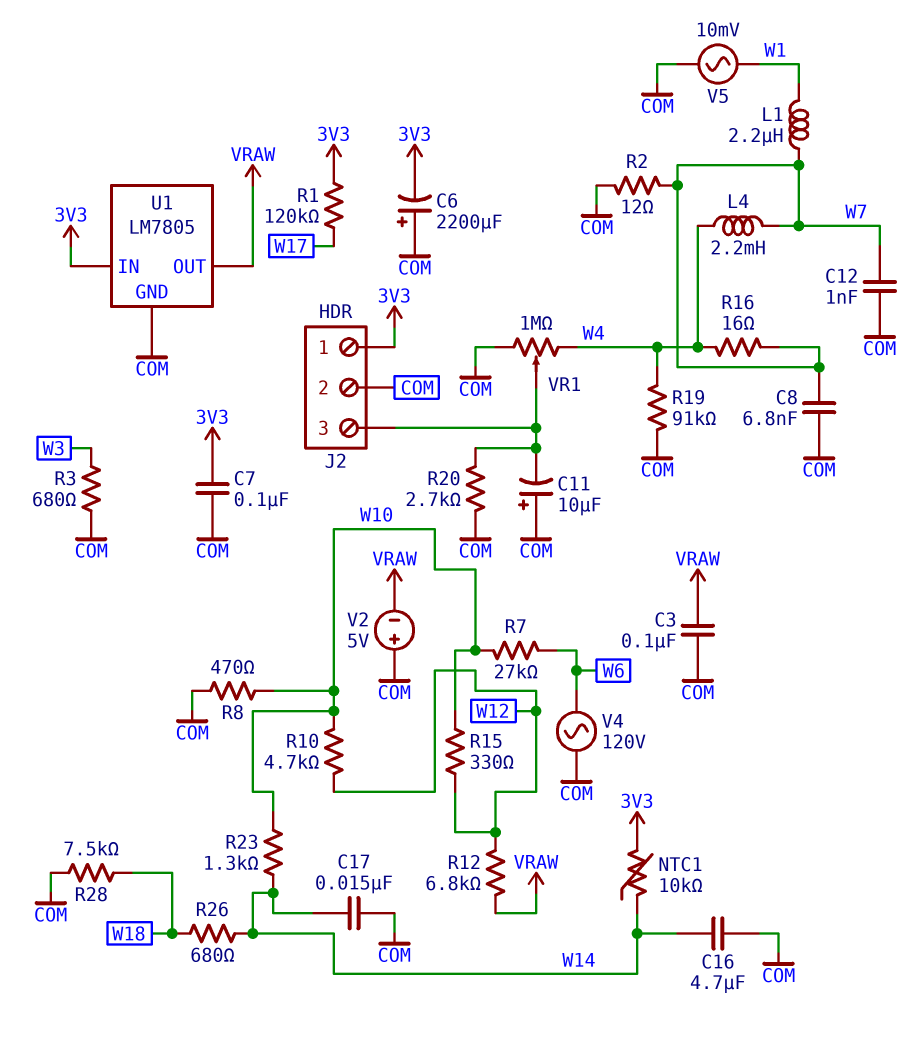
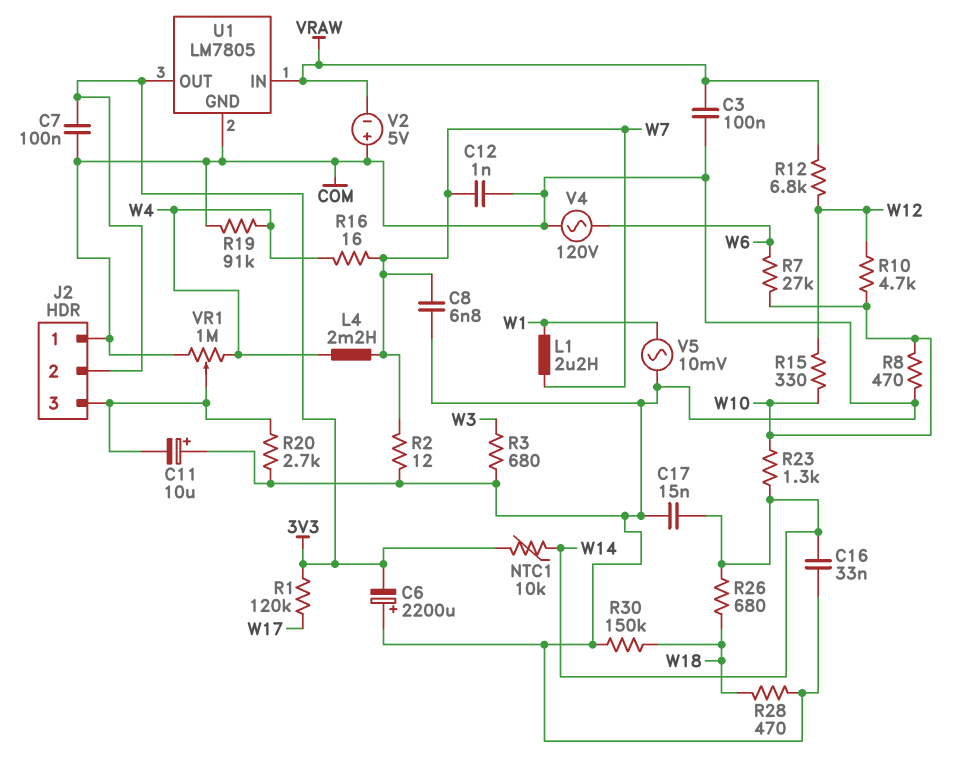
C16: 4.7uF (COM, W14) -> 33nF (COM, W14)
J2 pin 1: 3V3 -> COM
J2 pin 2: COM -> 3V3
R28: 7.5k (COM, W18) -> 470 (COM, W18)
R30: none -> 150k (COM, W18)
U1 pin IN: 3V3 -> VRAW
U1 pin OUT: VRAW -> 3V3

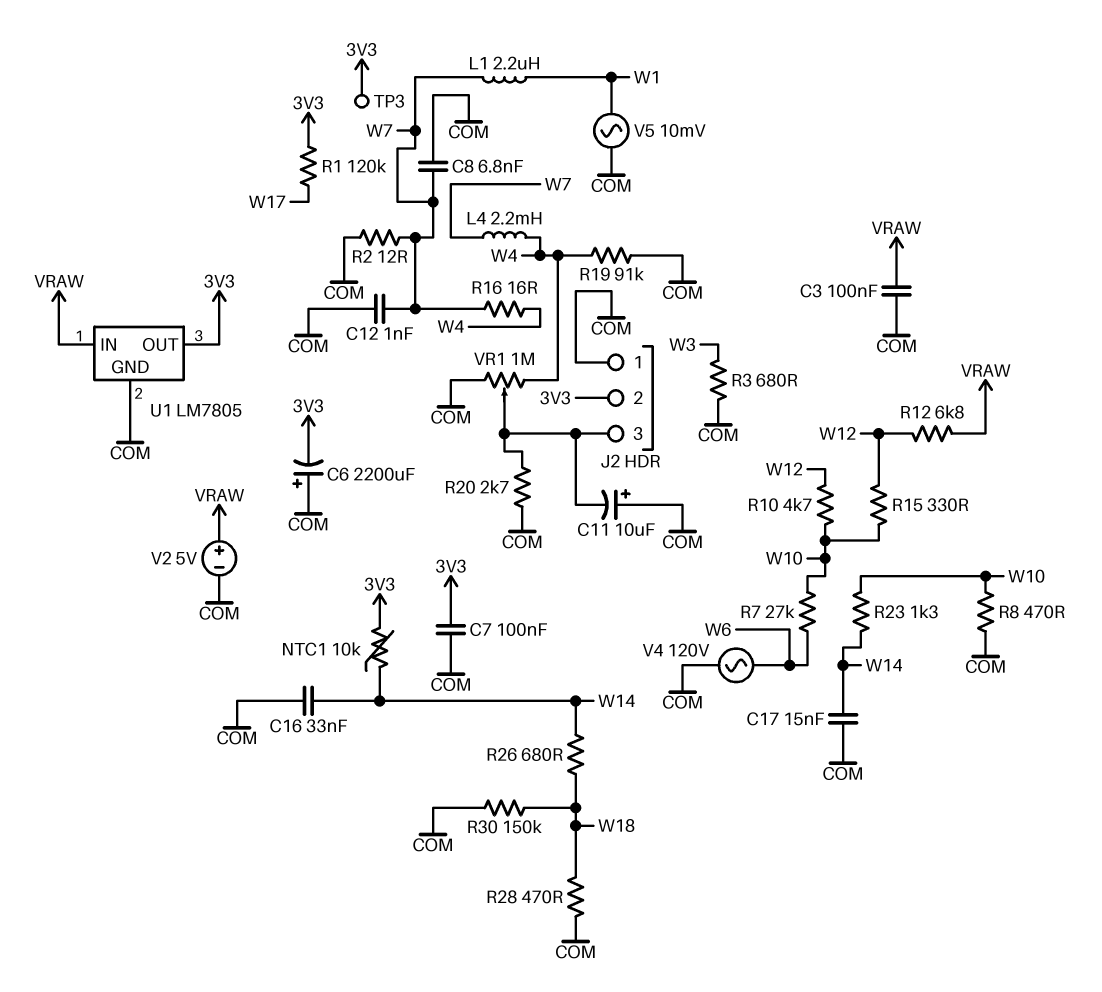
TP3: none -> test point (3V3)
V2: 5V (plus COM, minus VRAW) -> 5V (plus VRAW, minus COM)

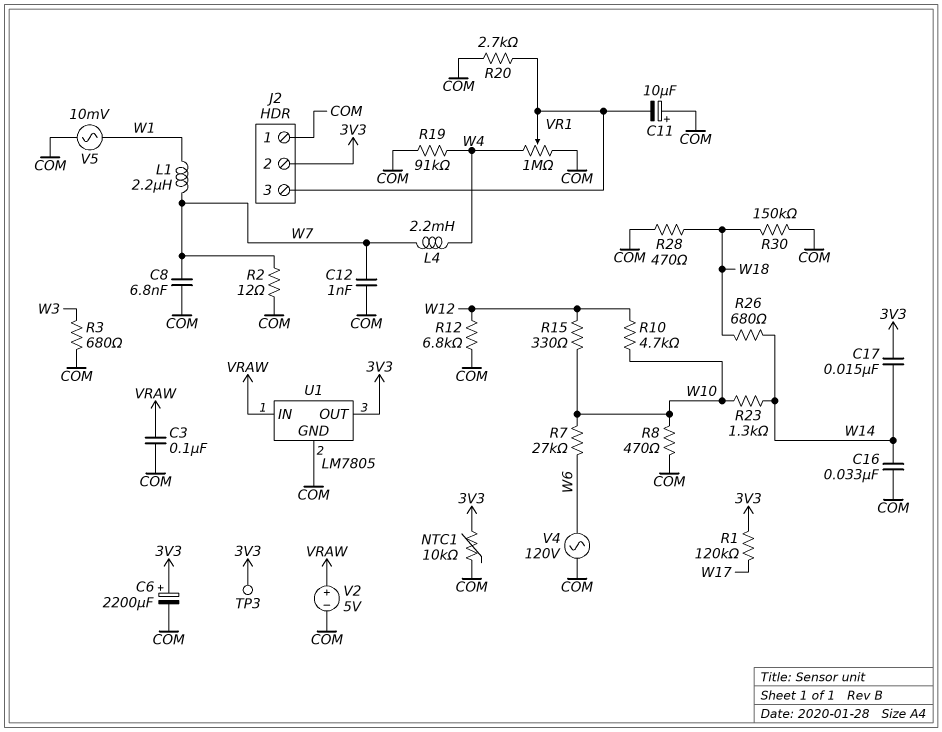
C6: 2200uF (plus COM, minus 3V3) -> 2200uF (plus 3V3, minus COM)
C7: 100nF (3V3, COM) -> none
C17: 15nF (COM, W14) -> 15nF (3V3, W14)
NTC1: 10k (3V3, W14) -> 10k (3V3, COM)
R12: 6.8k (VRAW, W12) -> 6.8k (COM, W12)
R16: 16 (W4, W7) -> none

